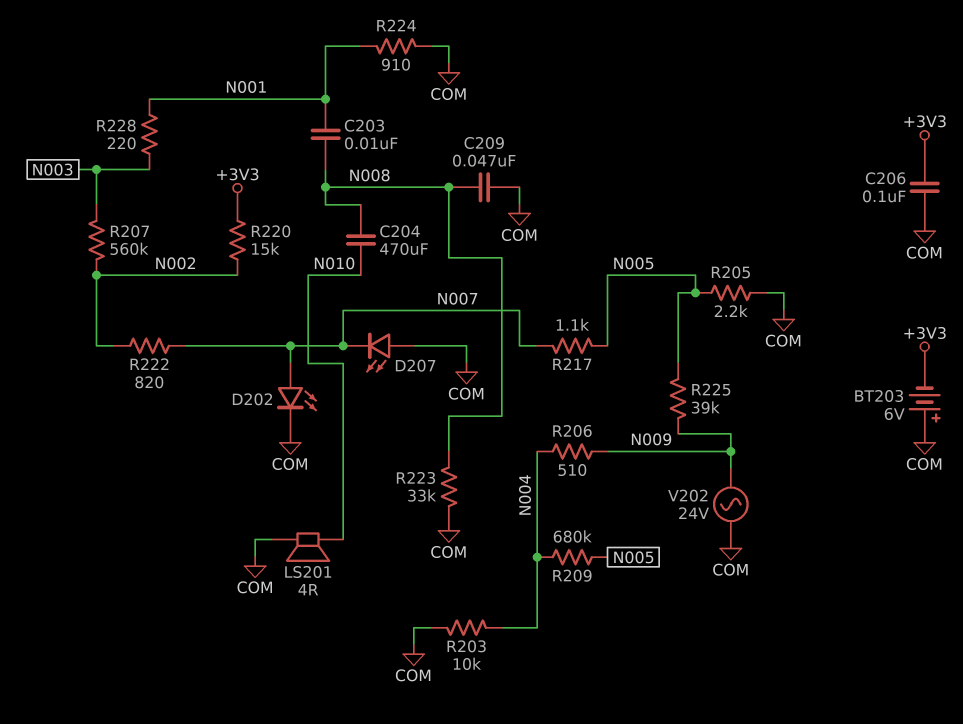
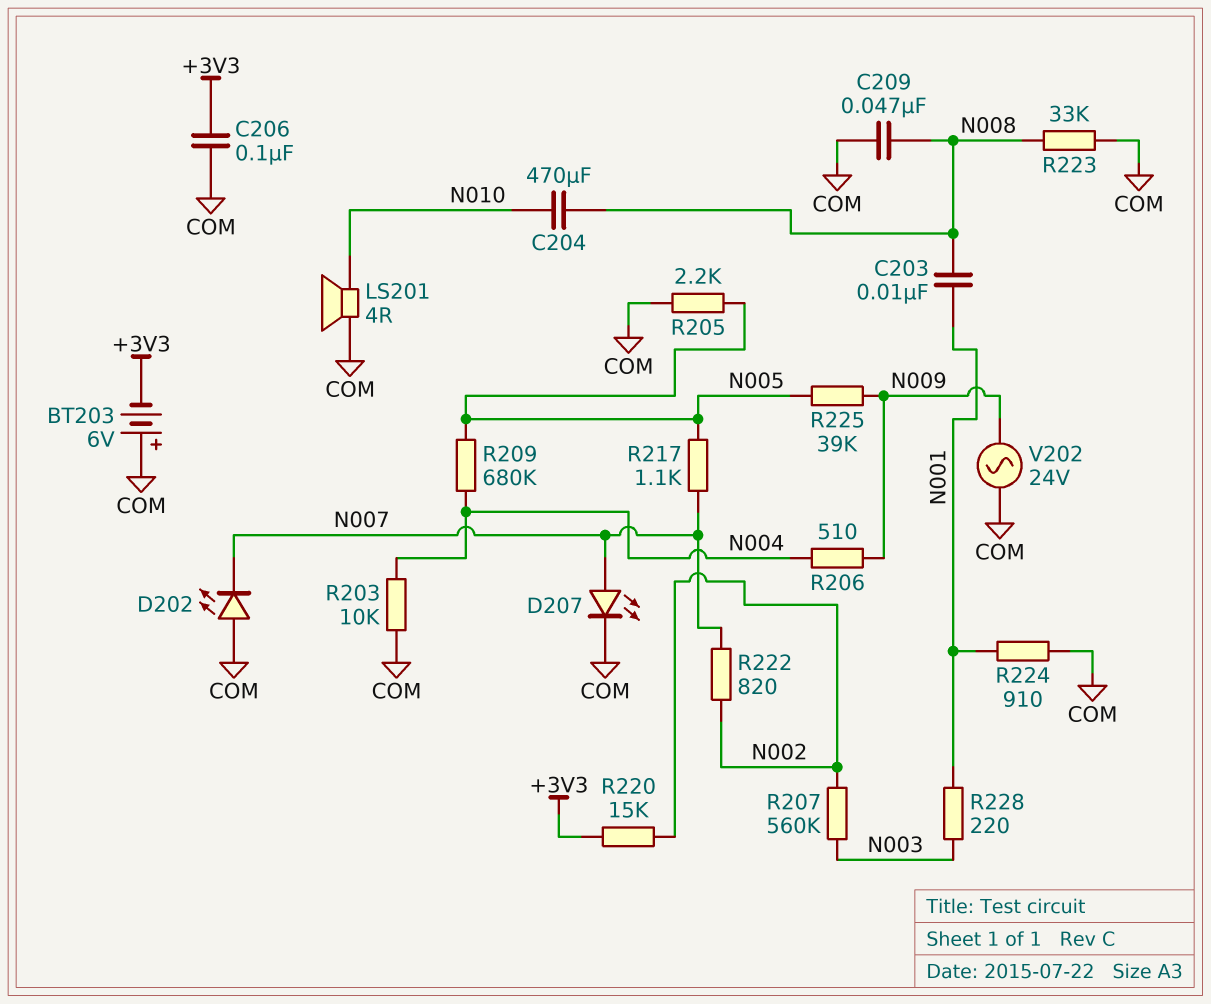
D202: LED (A N007, K COM) -> LED (A COM, K N007)
D207: LED (A COM, K N007) -> LED (A N007, K COM)

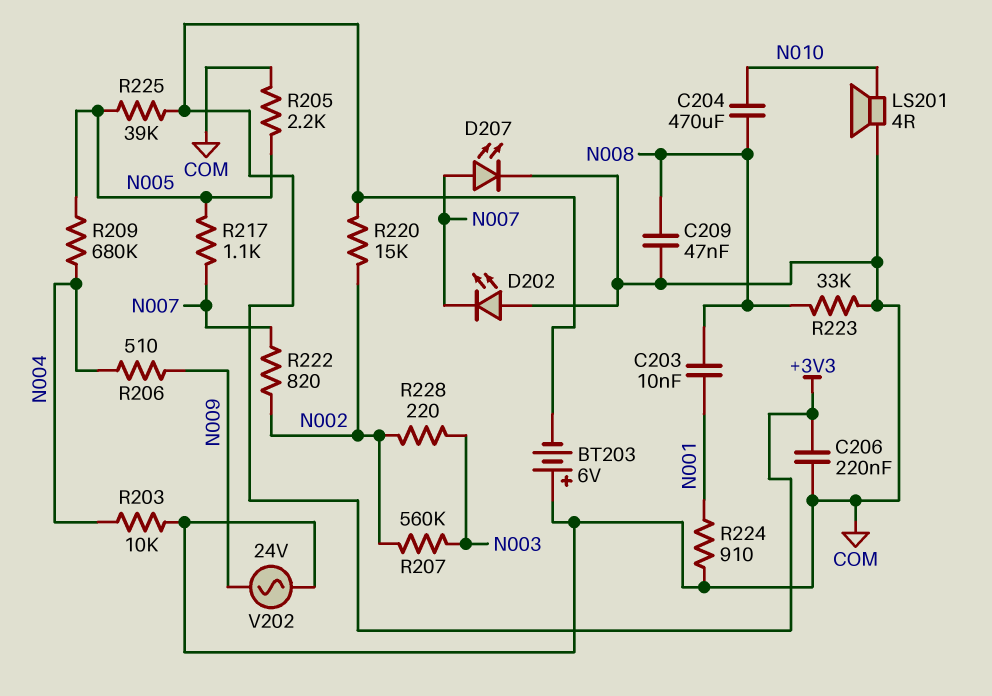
C206: 100nF (+3V3, COM) -> 220nF (+3V3, COM)
R225: 39k (N005, N009) -> 39k (+3V3, N005)
R228: 220 (N001, N003) -> 220 (N002, N003)

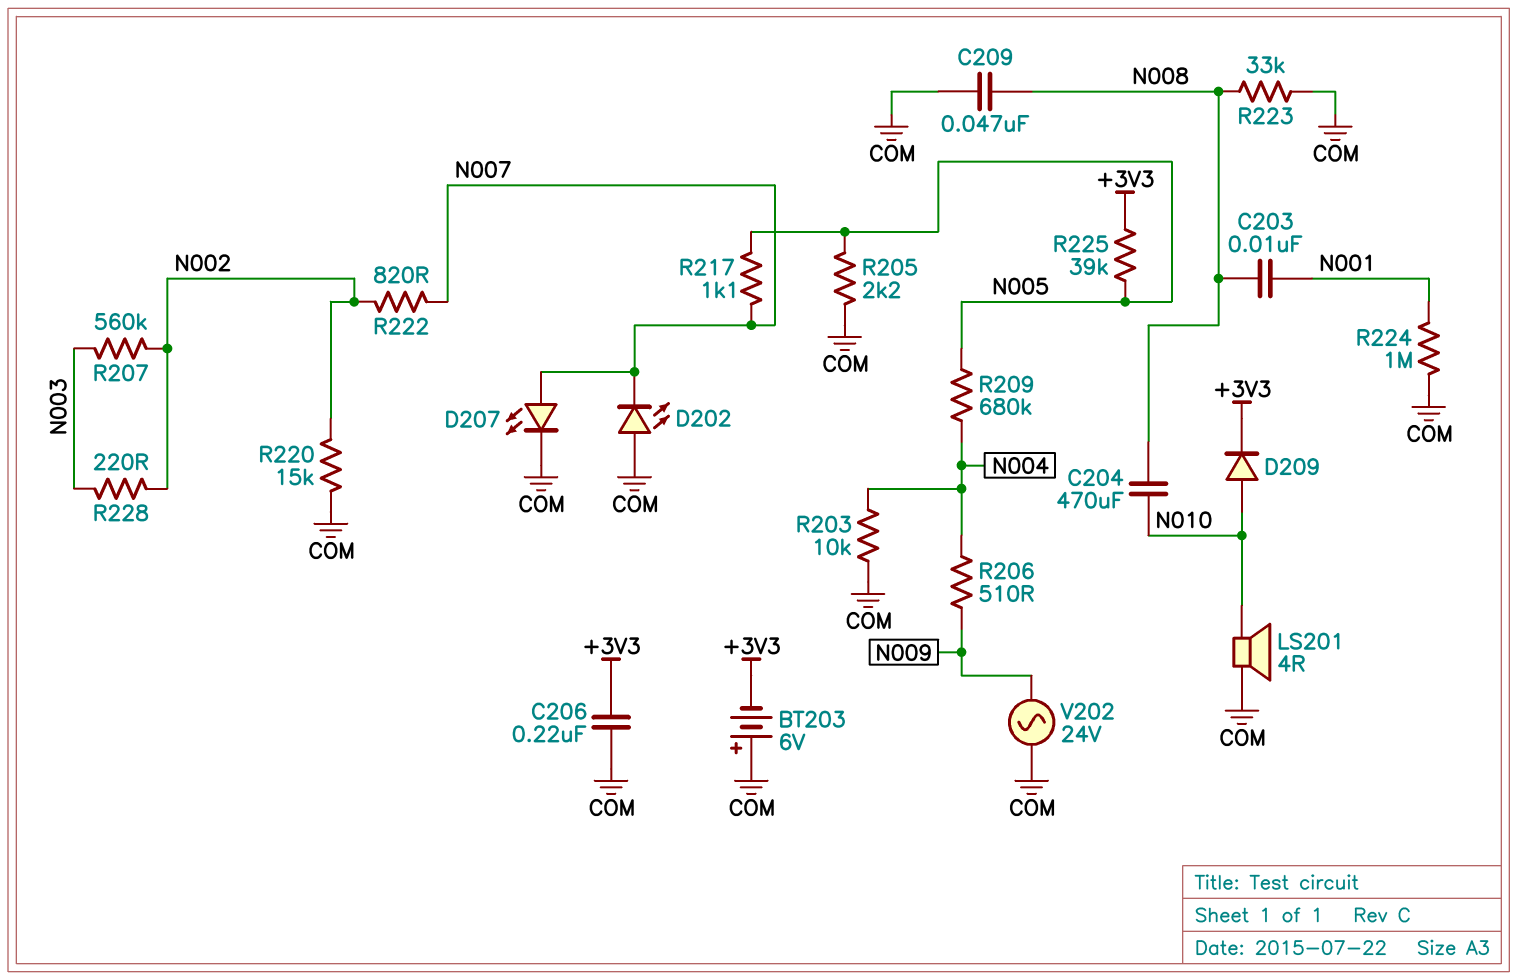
D209: none -> diode (A N010, K +3V3)
R220: 15k (+3V3, N002) -> 15k (COM, N002)
R224: 910 (COM, N001) -> 1M (COM, N001)

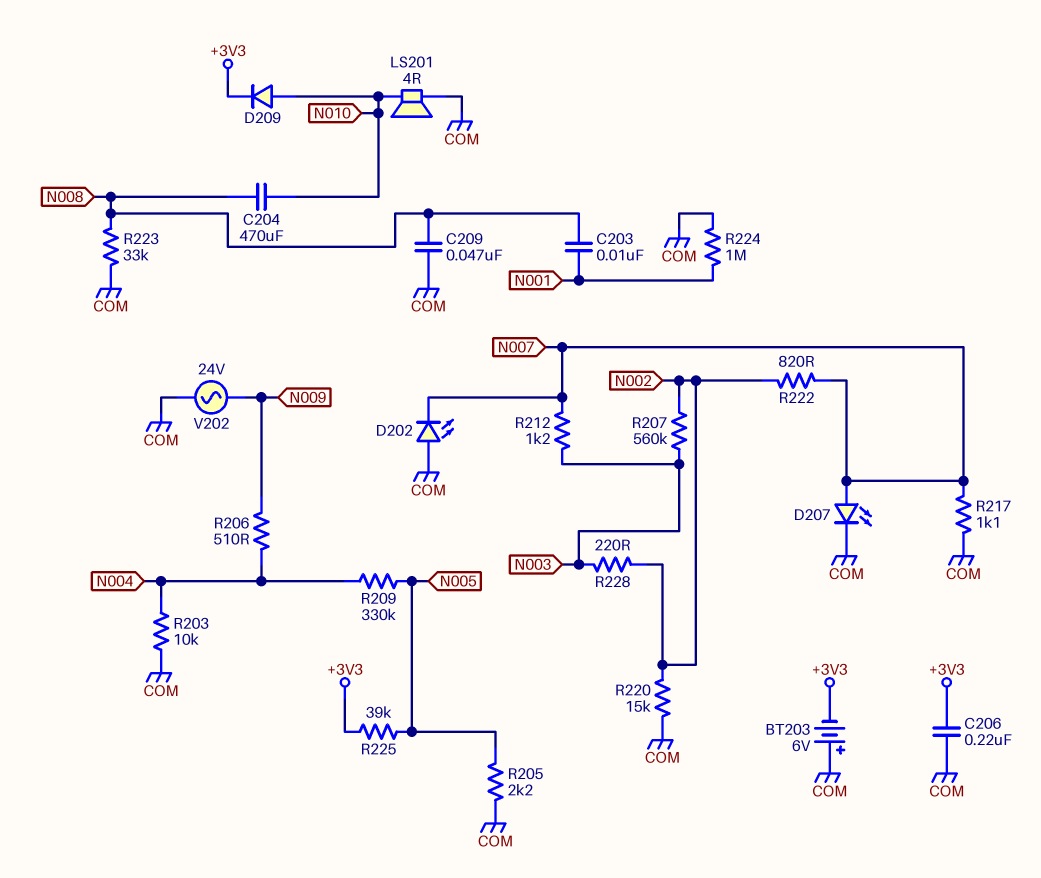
R209: 680k (N004, N005) -> 330k (N004, N005)
R212: none -> 1.2k (N003, N007)
R217: 1.1k (N005, N007) -> 1.1k (COM, N007)

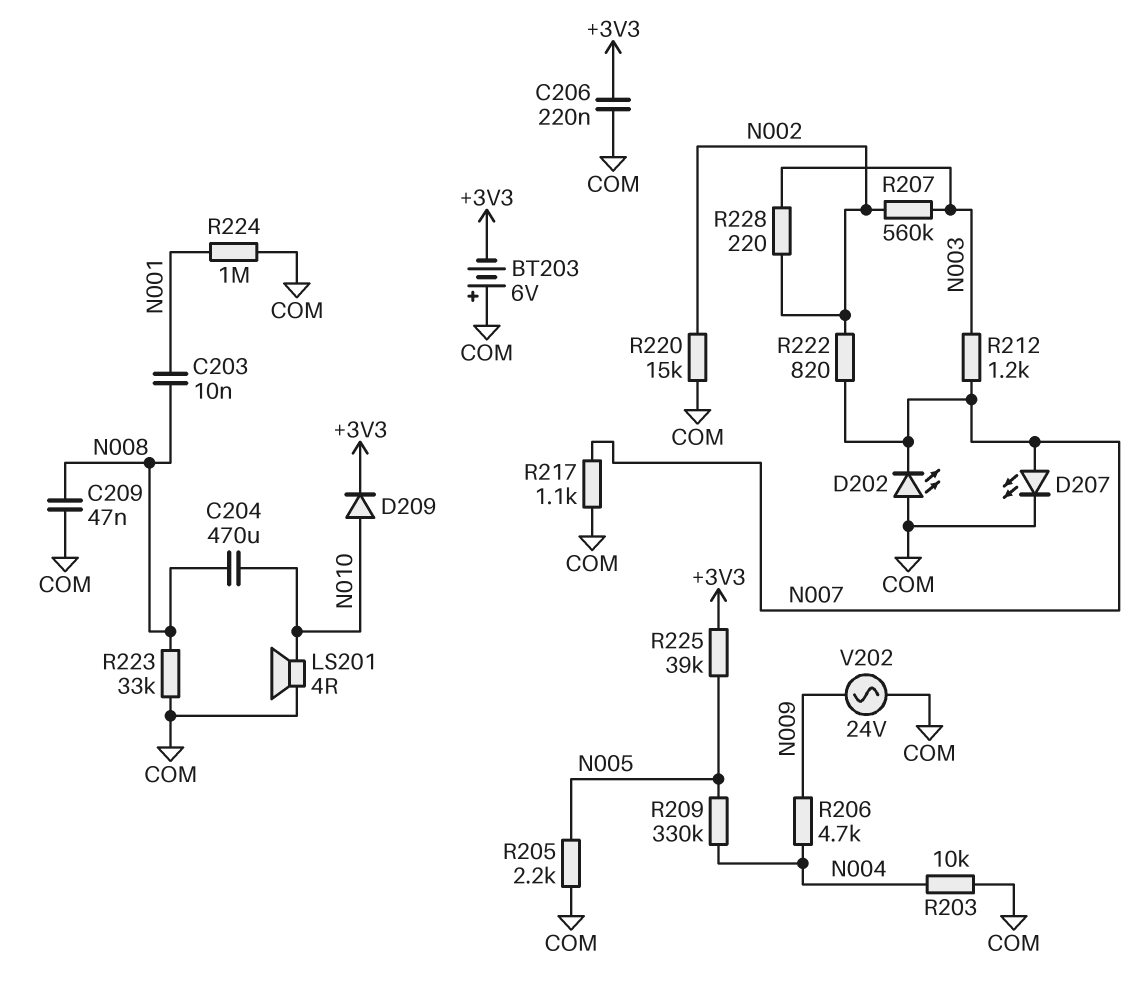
R206: 510 (N004, N009) -> 4.7k (N004, N009)

